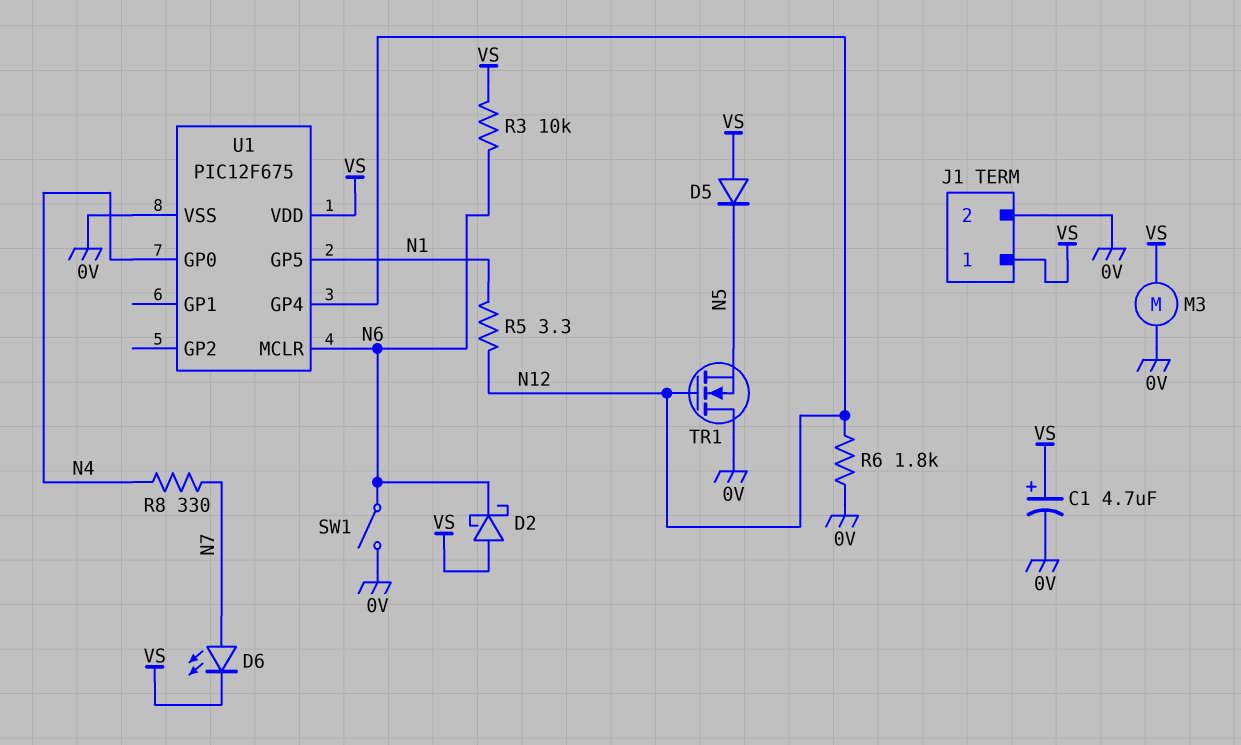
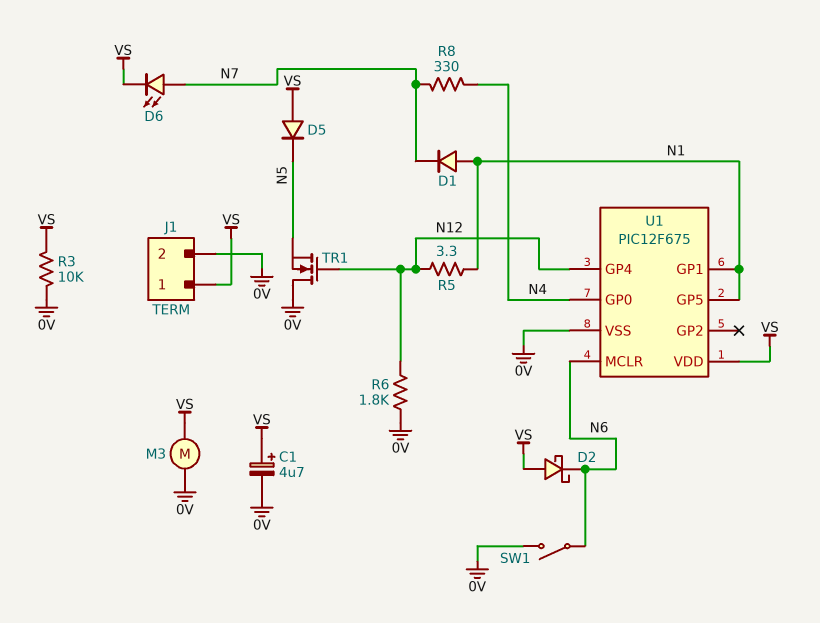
D1: none -> diode (A N1, K N7)
R3: 10k (N6, VS) -> 10k (0V, VS)
U1 pin GP1: none -> N1

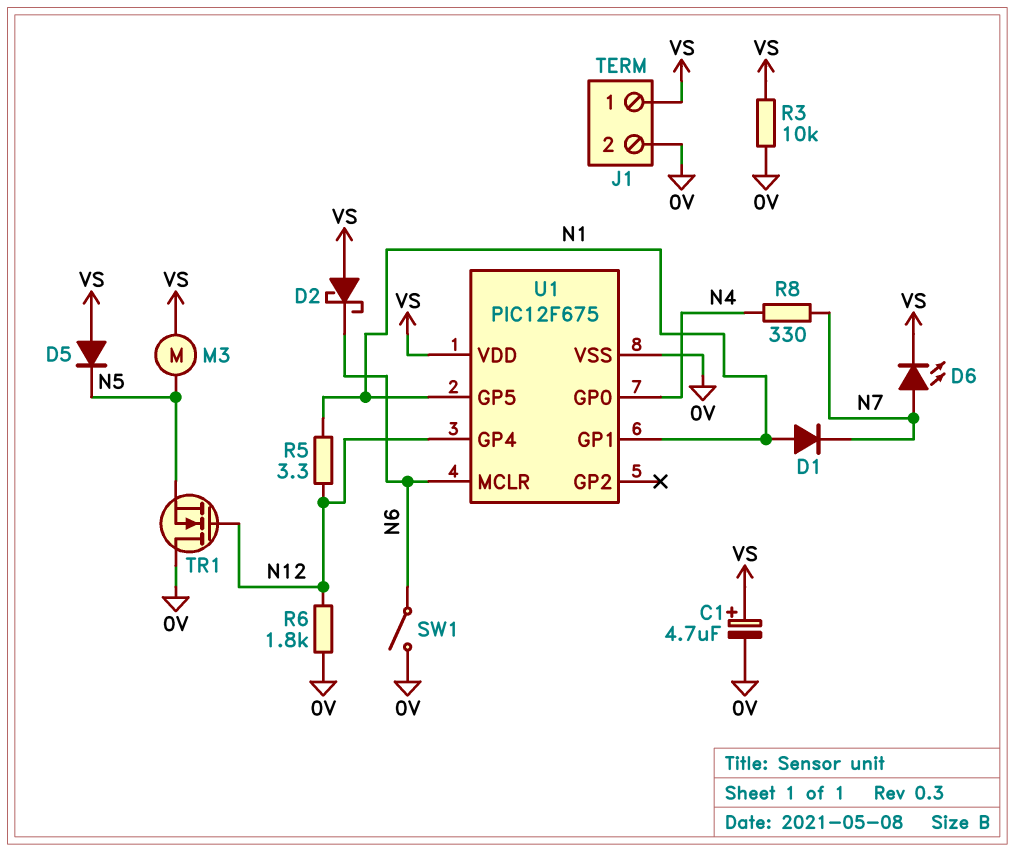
M3: motor (0V, VS) -> motor (N5, VS)

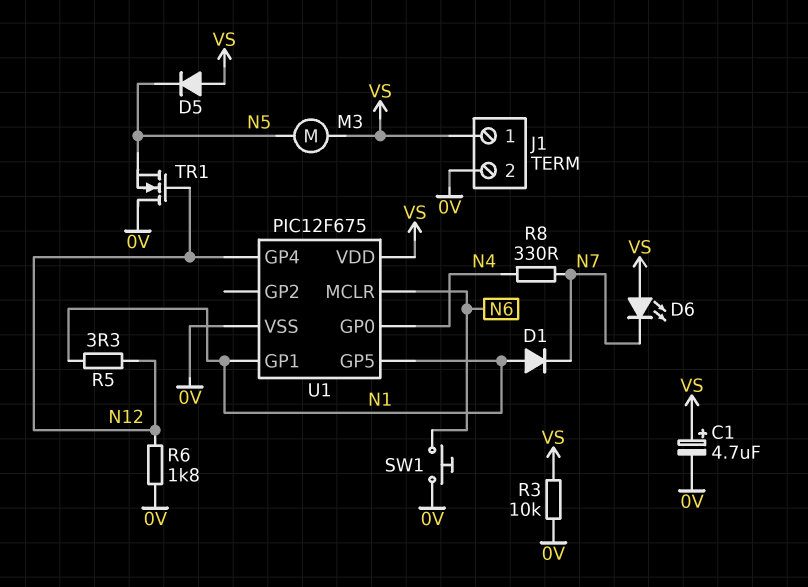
D2: schottky (A VS, K N6) -> none
D6: LED (A N7, K VS) -> LED (A VS, K N7)
SW1: switch (0V, N6) -> button (0V, N6)

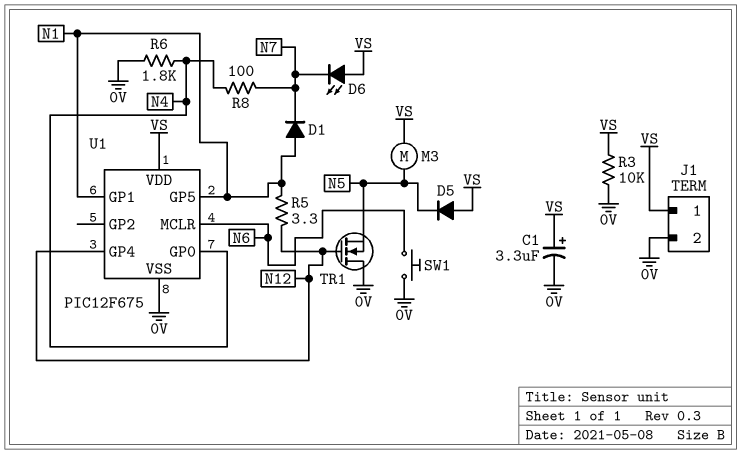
C1: 4.7uF (plus VS, minus 0V) -> 3.3uF (plus VS, minus 0V)
R6: 1.8k (0V, N12) -> 1.8k (0V, N4)
R8: 330 (N4, N7) -> 100 (N4, N7)

